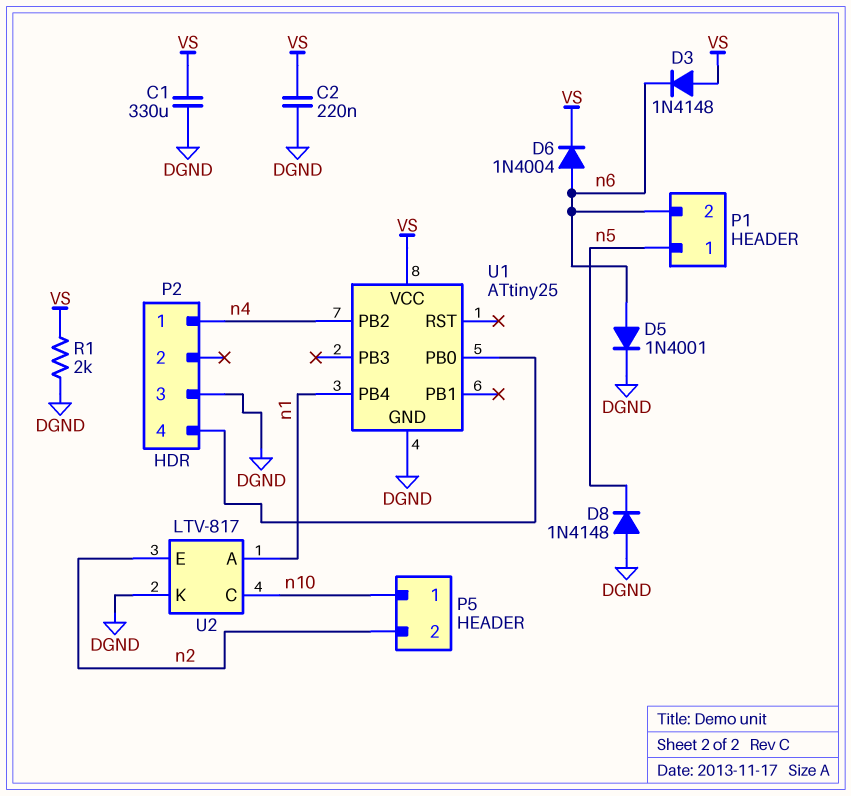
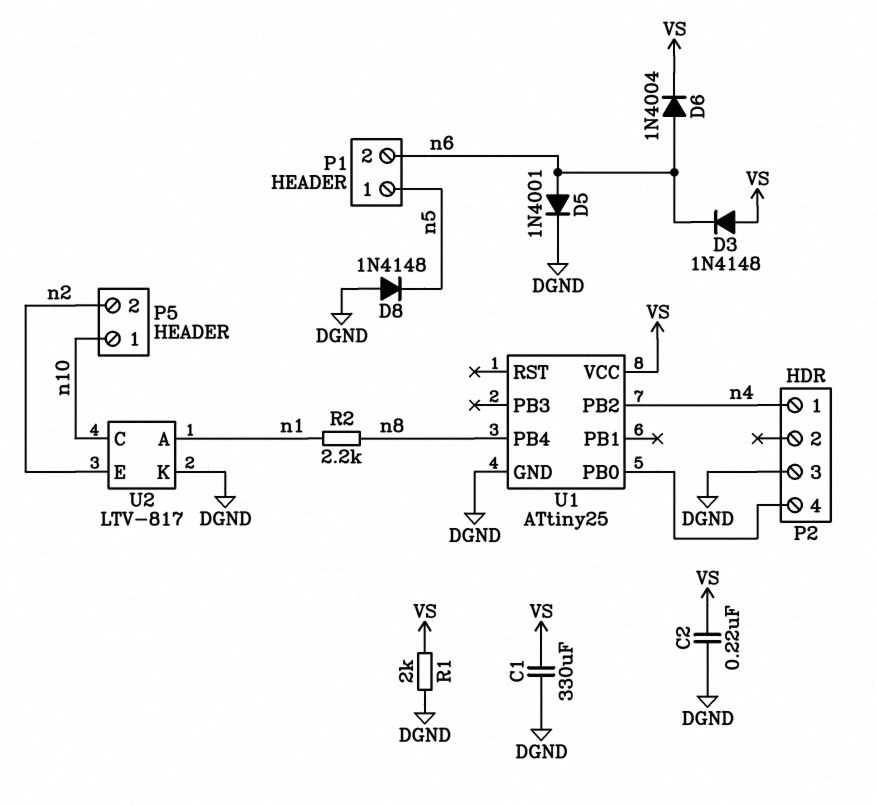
R2: none -> 2.2k (n1, n8)
U1 pin PB4: n1 -> n8

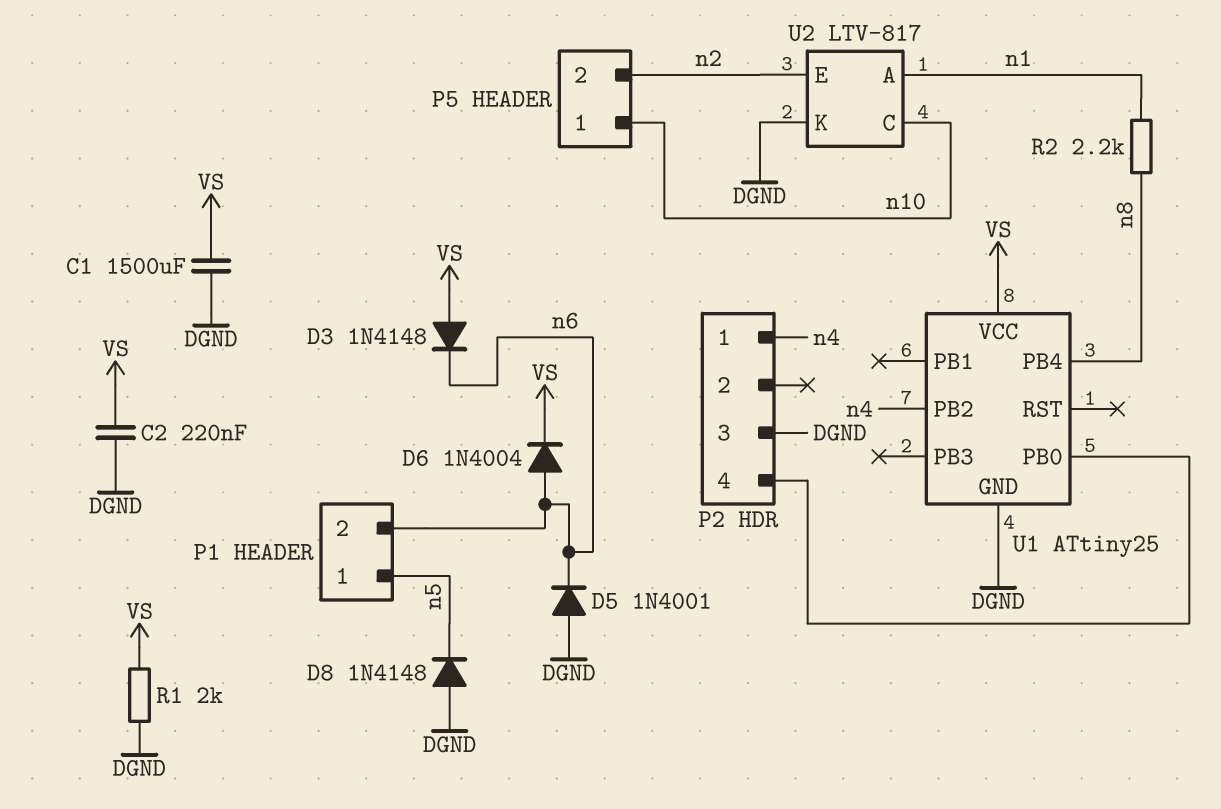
C1: 330uF (DGND, VS) -> 1500uF (DGND, VS)
D5: diode 1N4001 (A n6, K DGND) -> diode 1N4001 (A DGND, K n6)

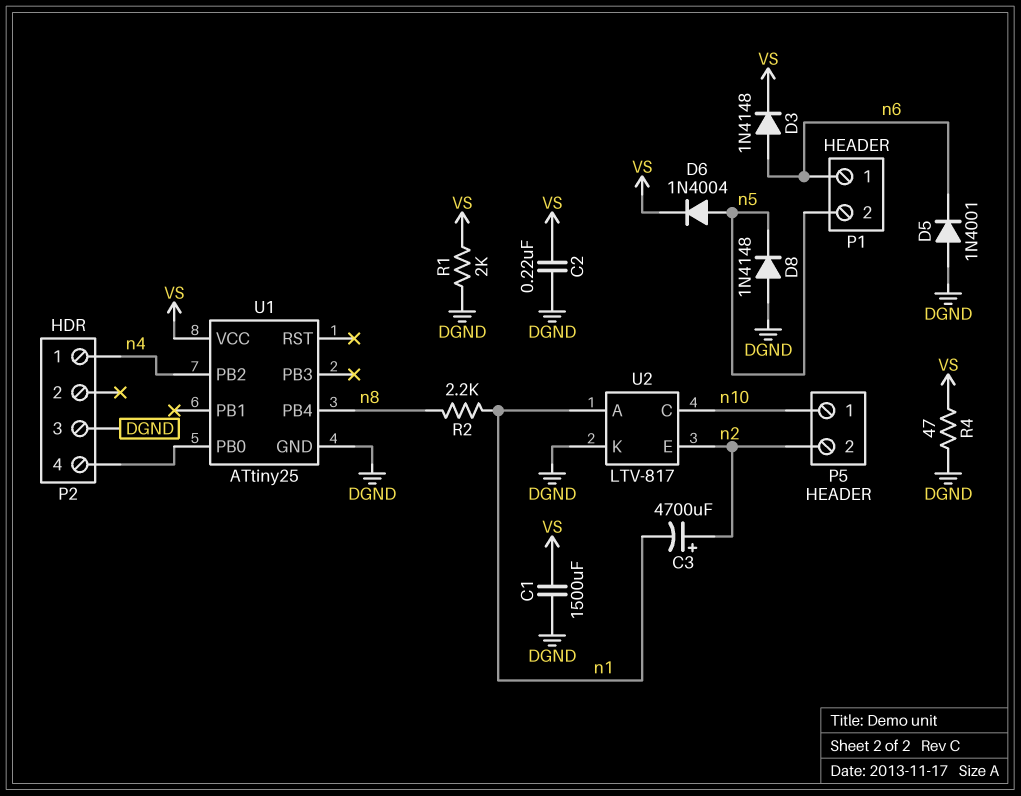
C3: none -> 4700uF (plus n2, minus n1)
D3: diode 1N4148 (A VS, K n6) -> diode 1N4148 (A n6, K VS)
D6: diode 1N4004 (A n6, K VS) -> diode 1N4004 (A n5, K VS)
P1 pin 1: n5 -> n6
P1 pin 2: n6 -> n5
R4: none -> 47 (DGND, VS)

